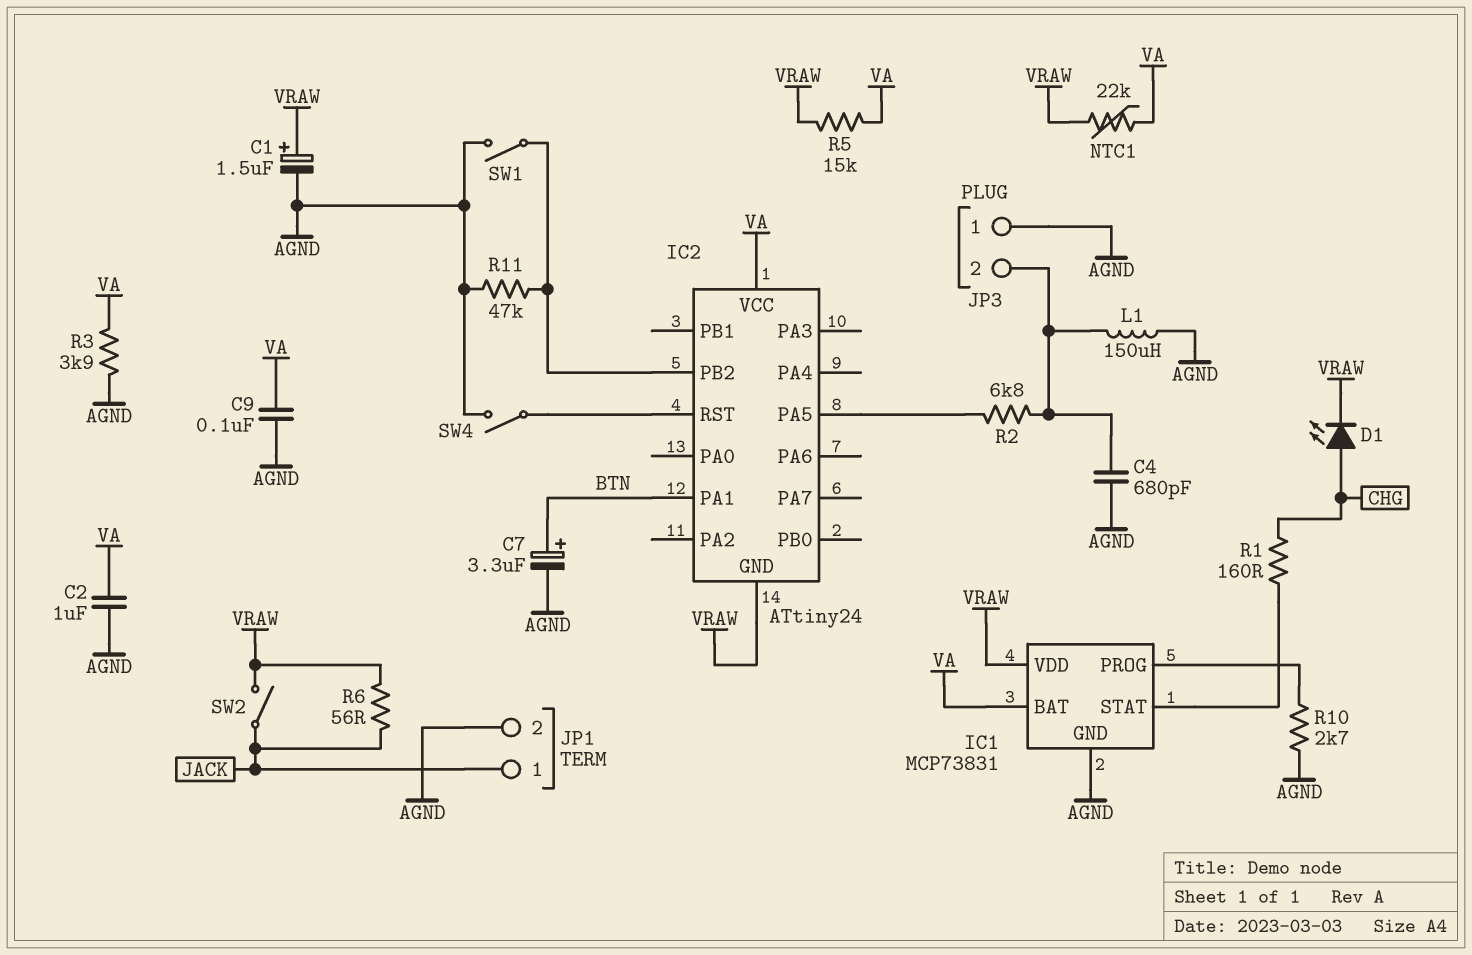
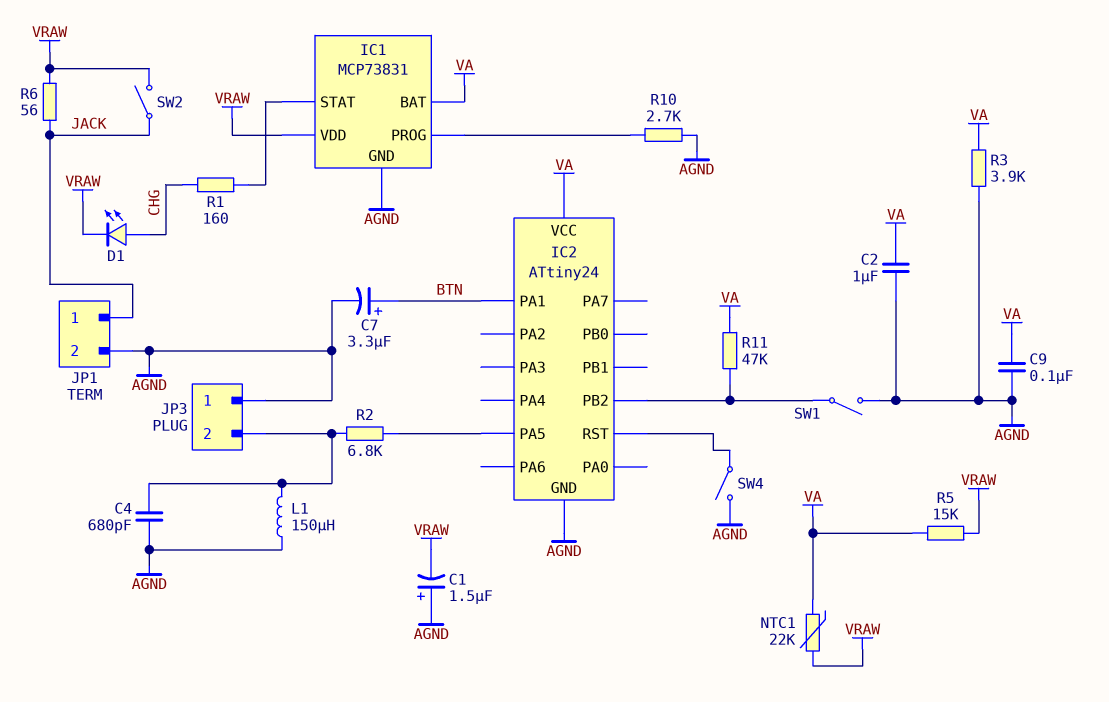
C1: 1.5uF (plus VRAW, minus AGND) -> 1.5uF (plus AGND, minus VRAW)
IC2 pin GND: VRAW -> AGND
R11: 47k (AGND, IC2/PB2) -> 47k (IC2/PB2, VA)

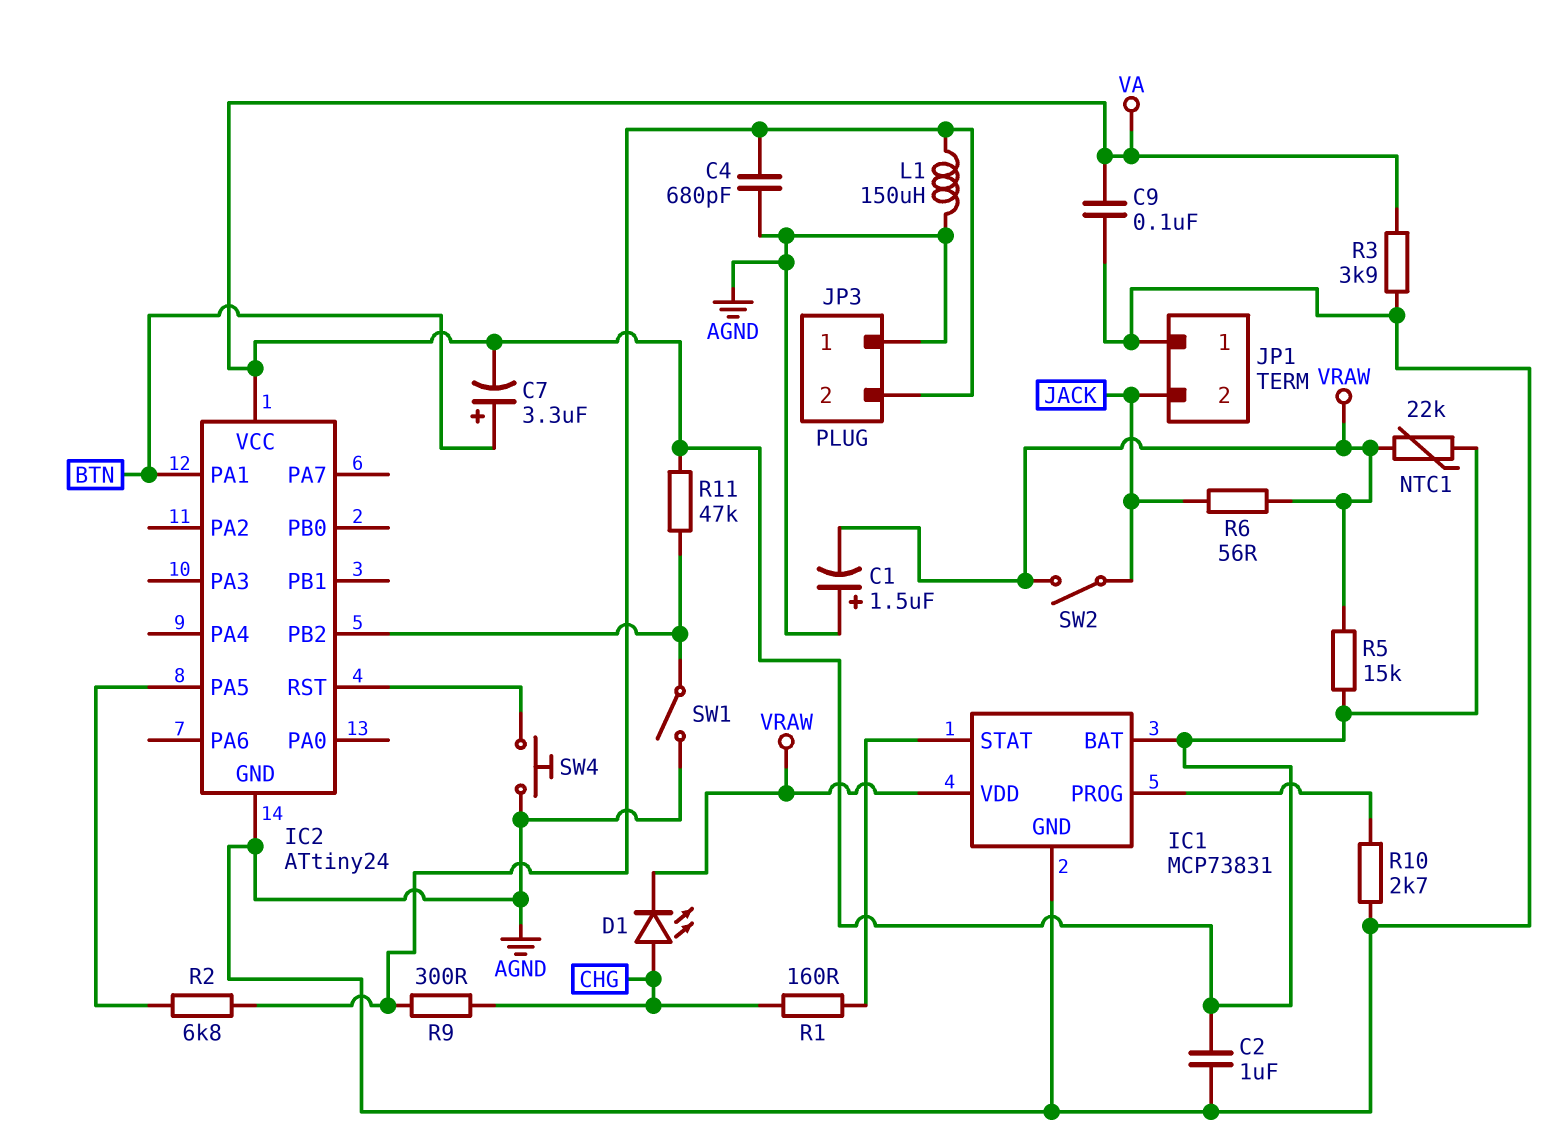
C7: 3.3uF (plus BTN, minus AGND) -> 3.3uF (plus BTN, minus VA)
JP1 pin 1: JACK -> AGND
JP1 pin 2: AGND -> JACK
R9: none -> 300 (CHG, JP3/2)
SW4: switch (AGND, IC2/RST) -> button (AGND, IC2/RST)

